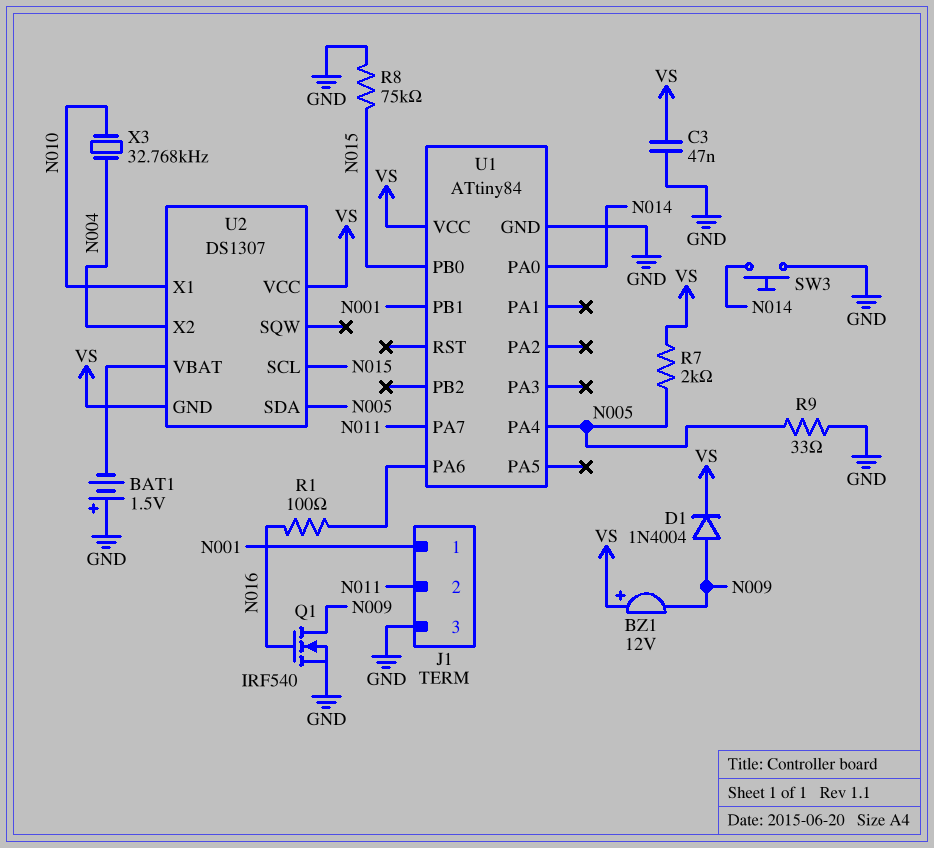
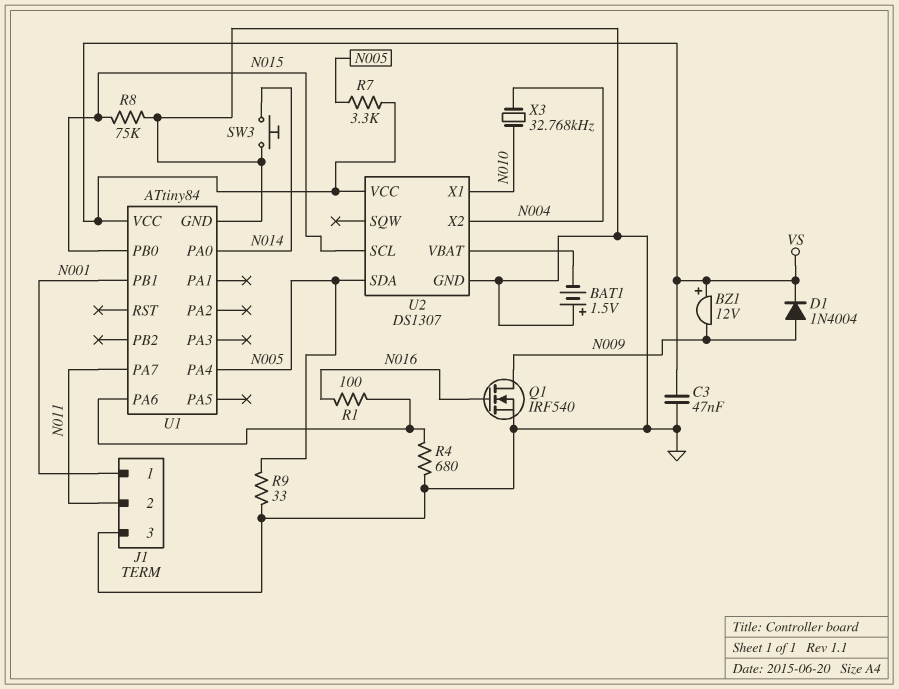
R4: none -> 680 (GND, U1/PA6)
R7: 2k (N005, VS) -> 3.3k (N005, VS)
U2 pin GND: VS -> GND

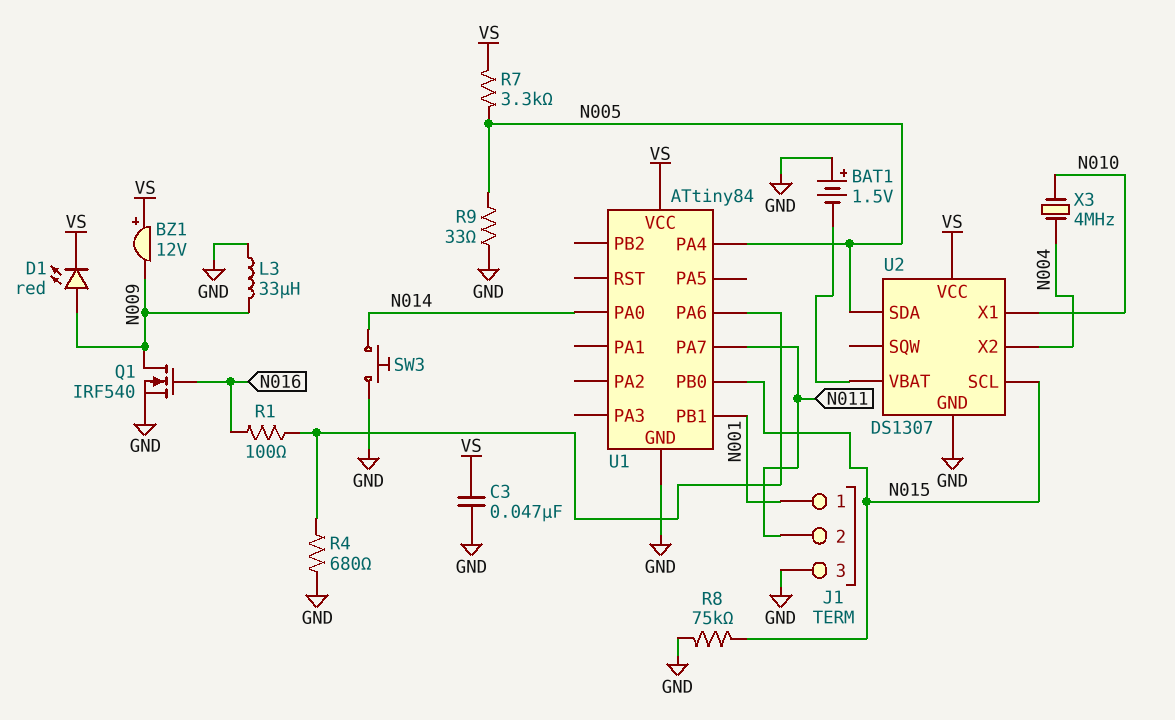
D1: diode 1N4004 (A N009, K VS) -> LED red (A N009, K VS)
L3: none -> 33uH (GND, N009)
X3: 32.768kHz (N004, N010) -> 4MHz (N004, N010)

